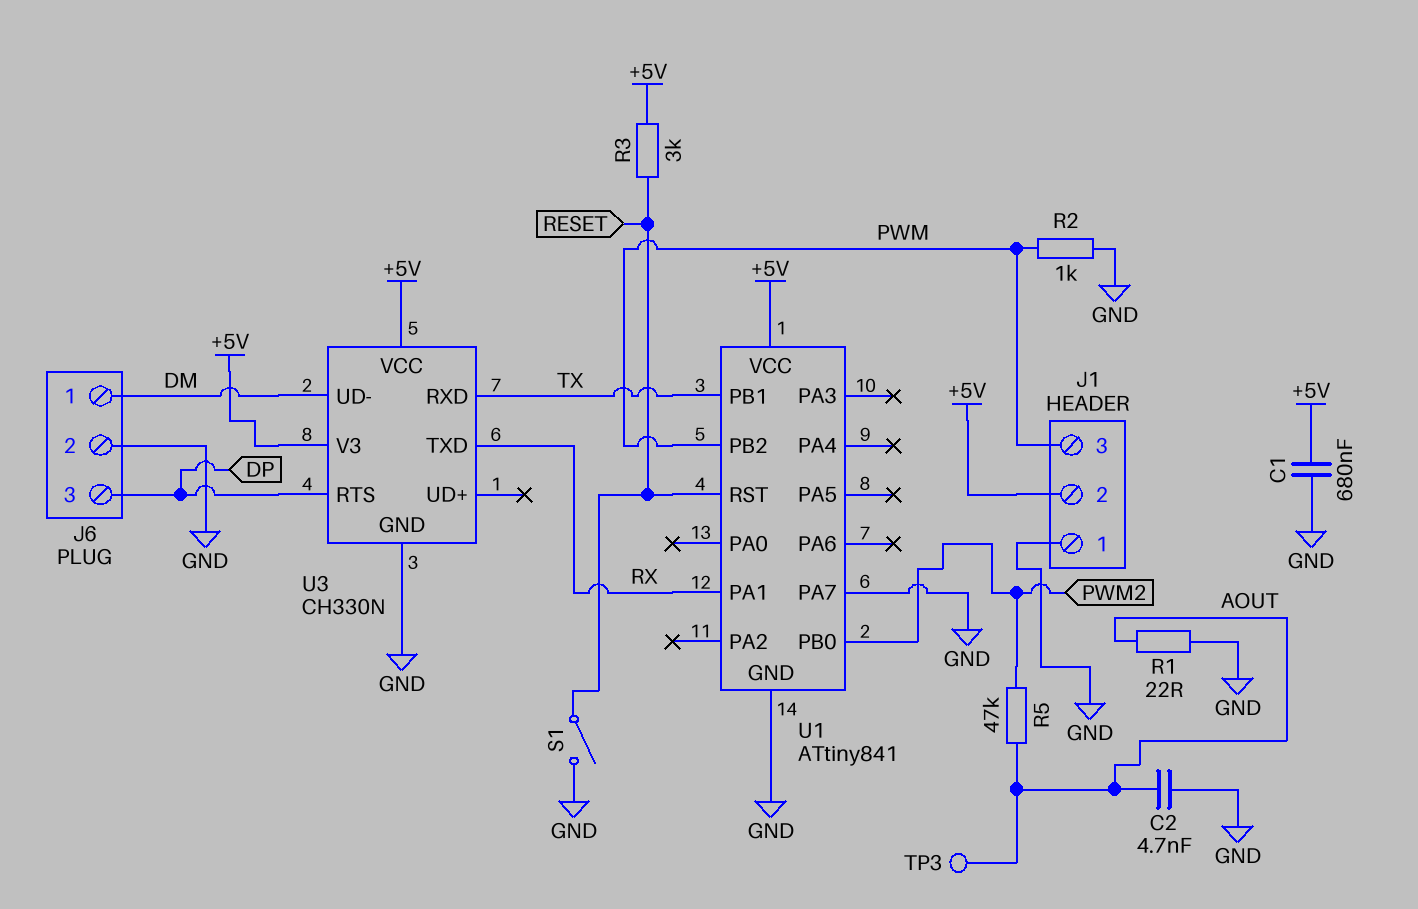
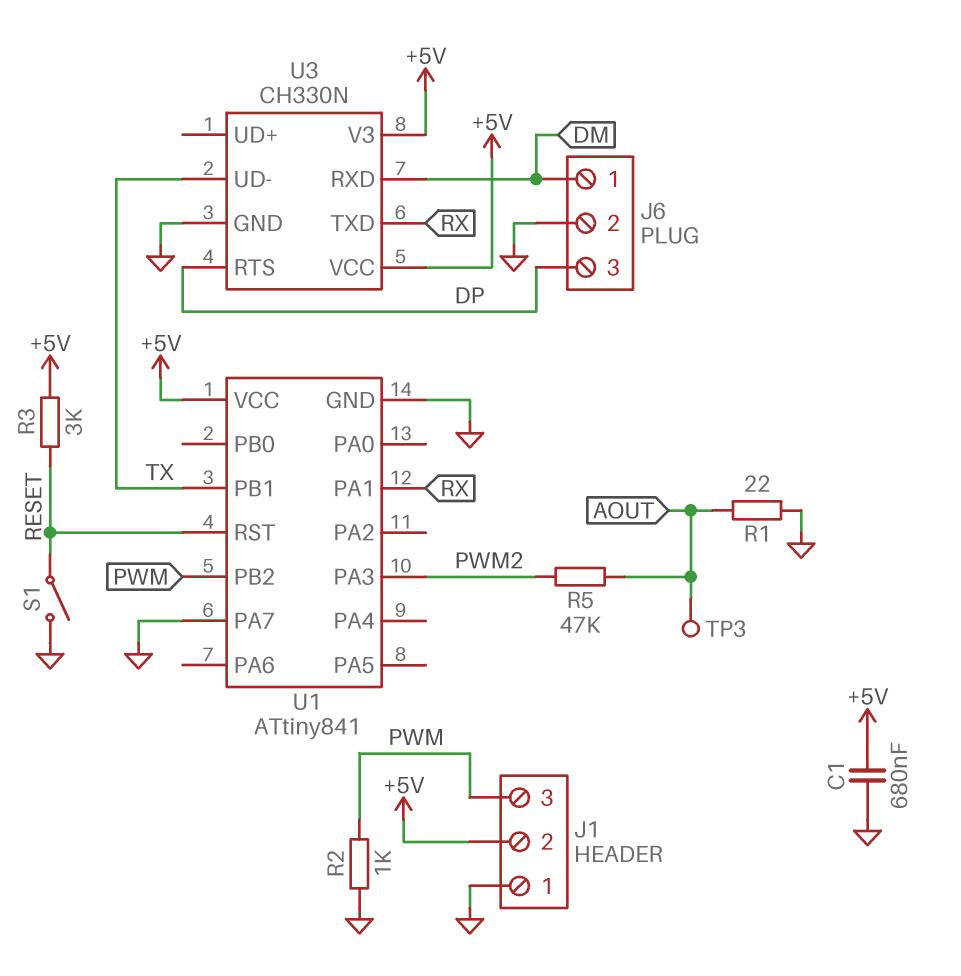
C2: 4.7nF (AOUT, GND) -> none
U1 pin PA3: none -> PWM2
U1 pin PB0: PWM2 -> none
U3 pin RXD: TX -> DM
U3 pin UD-: DM -> TX

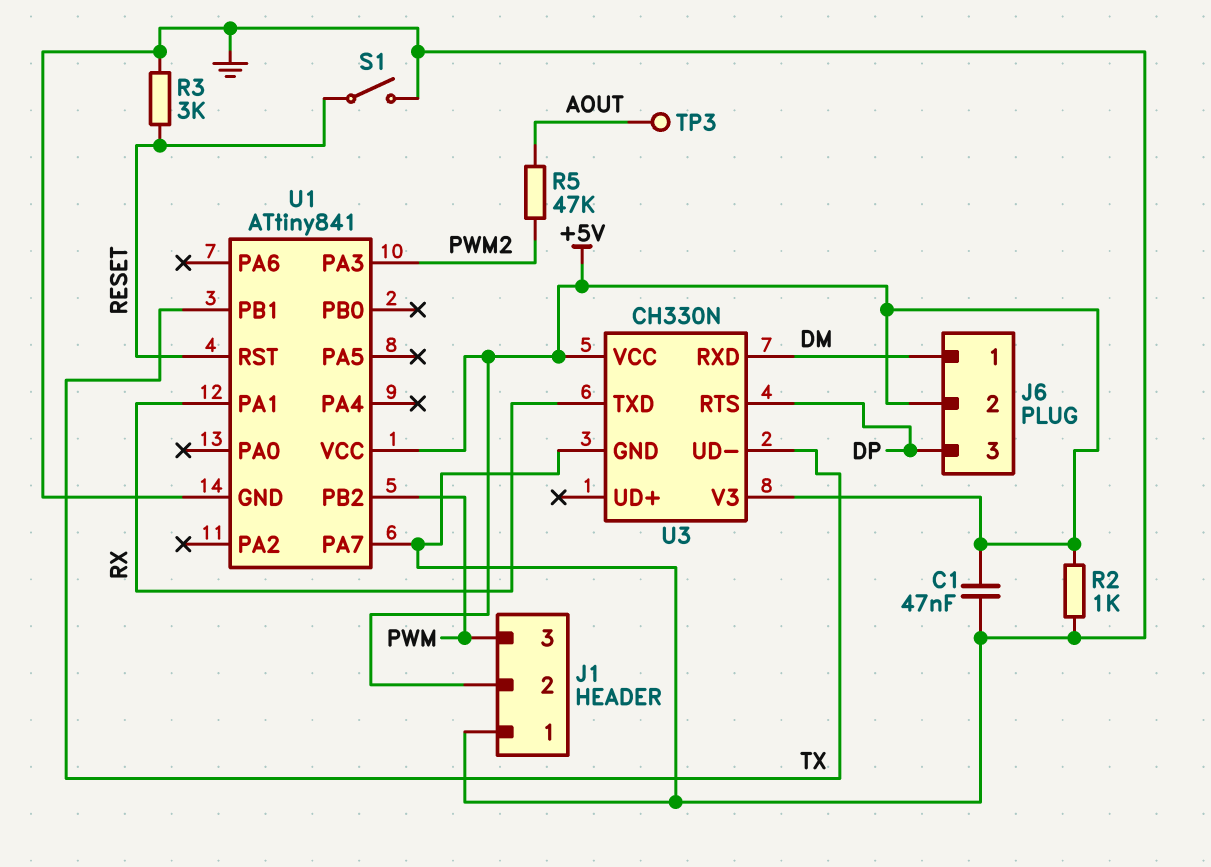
C1: 680nF (+5V, GND) -> 47nF (+5V, GND)
J6 pin 2: GND -> +5V
R1: 22 (AOUT, GND) -> none
R2: 1k (GND, PWM) -> 1k (+5V, GND)
R3: 3k (+5V, RESET) -> 3k (GND, RESET)

